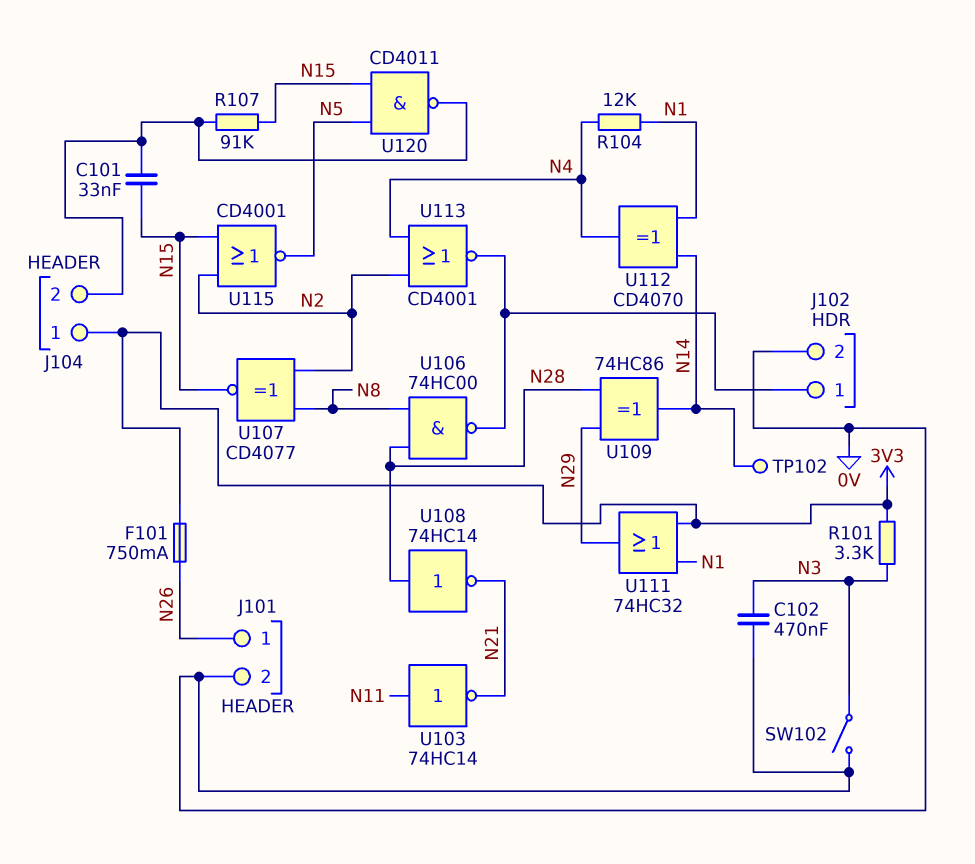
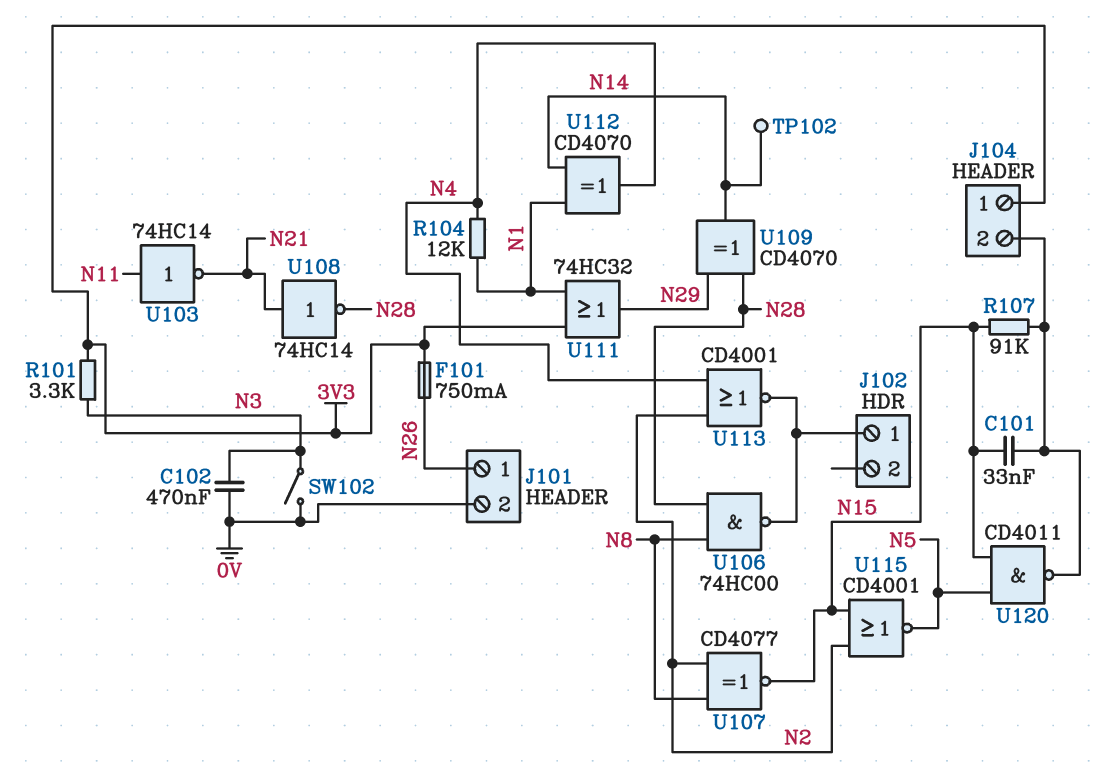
J102 pin 2: 0V -> none
U108: NOT 74HC14 (in N28, out N21) -> NOT 74HC14 (in N21, out N28)
U109: XOR 74HC86 (in N28, in N29, out N14) -> XOR CD4070 (in N28, in N29, out N14)

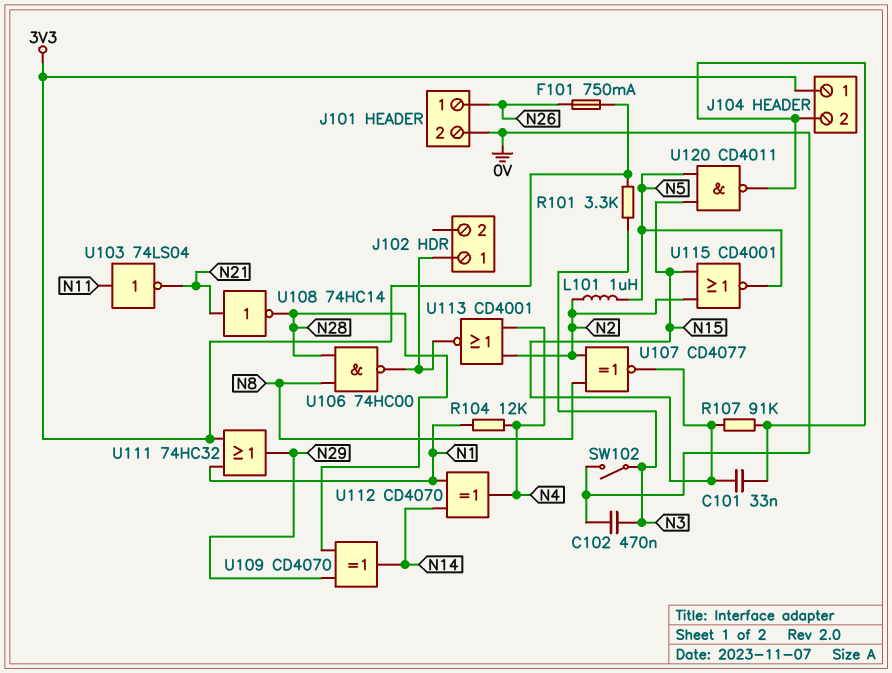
L101: none -> 1uH (N2, N5)
TP102: test point (N14) -> none
U103: NOT 74HC14 (in N11, out N21) -> NOT 74LS04 (in N11, out N21)

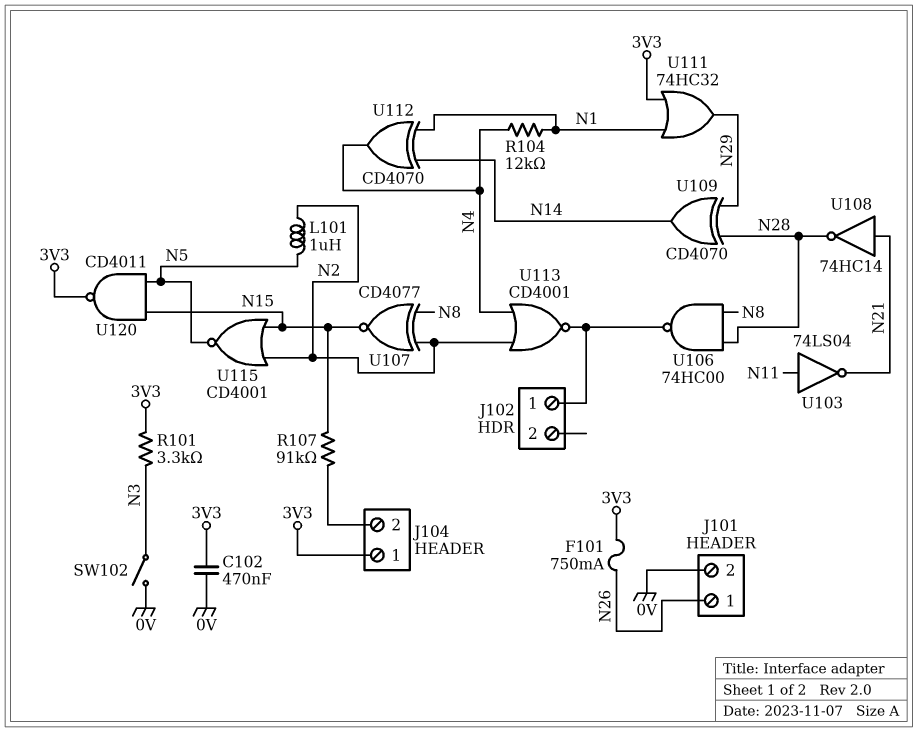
C101: 33nF (J104/2, N15) -> none
C102: 470nF (0V, N3) -> 470nF (0V, 3V3)
U120: NAND CD4011 (in N5, in N15, out J104/2) -> NAND CD4011 (in N5, in N15, out 3V3)

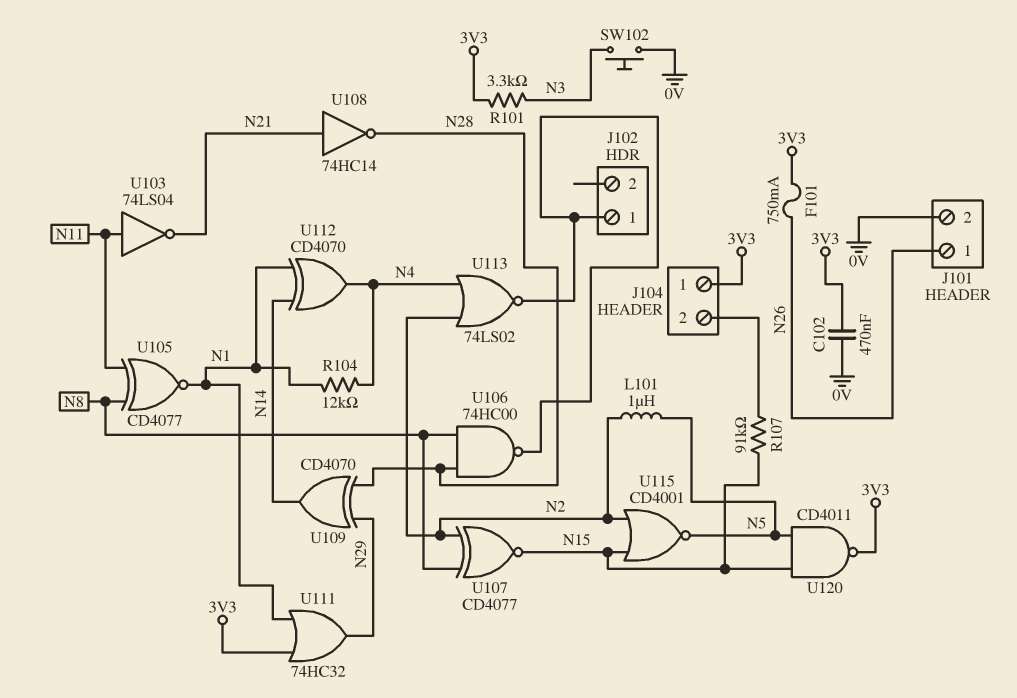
SW102: switch (0V, N3) -> button (0V, N3)
U105: none -> XNOR CD4077 (in N8, in N11, out N1)
U113: NOR CD4001 (in N2, in N4, out J102/1) -> NOR 74LS02 (in N2, in N4, out J102/1)

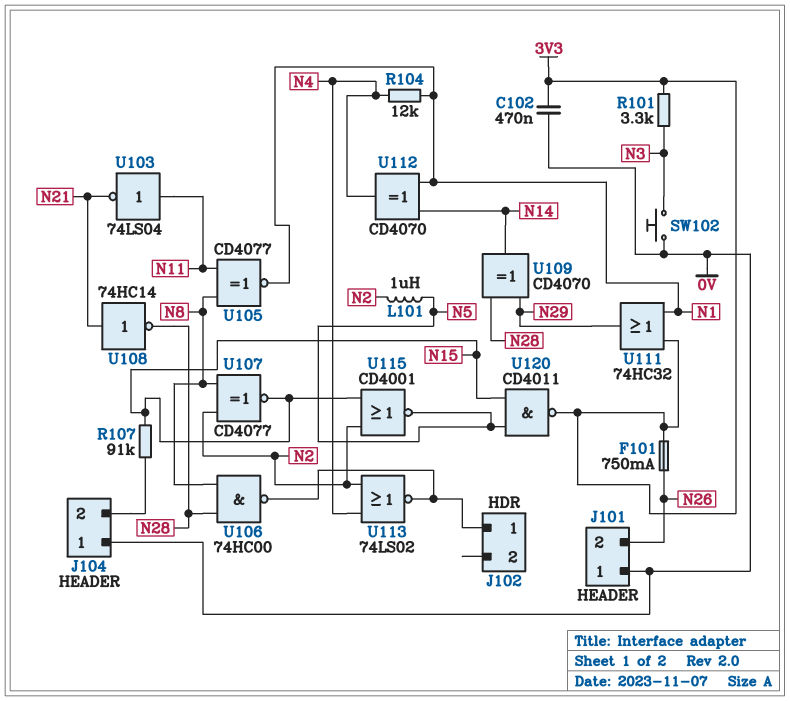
J101 pin 1: N26 -> 0V
J101 pin 2: 0V -> N26
J104 pin 1: 3V3 -> 0V

